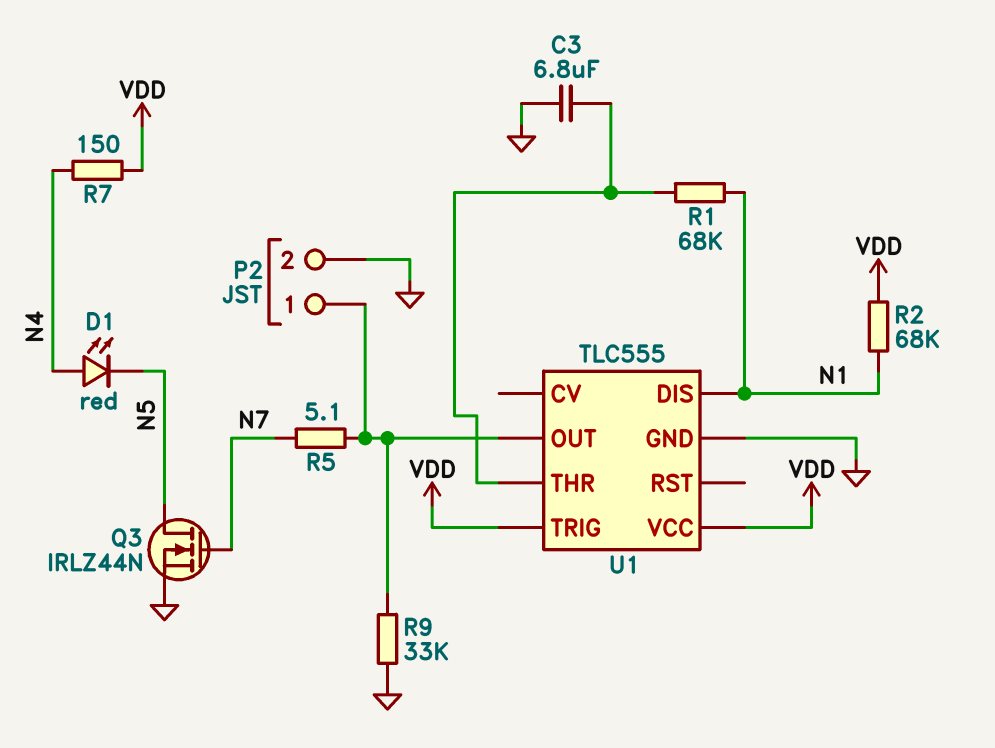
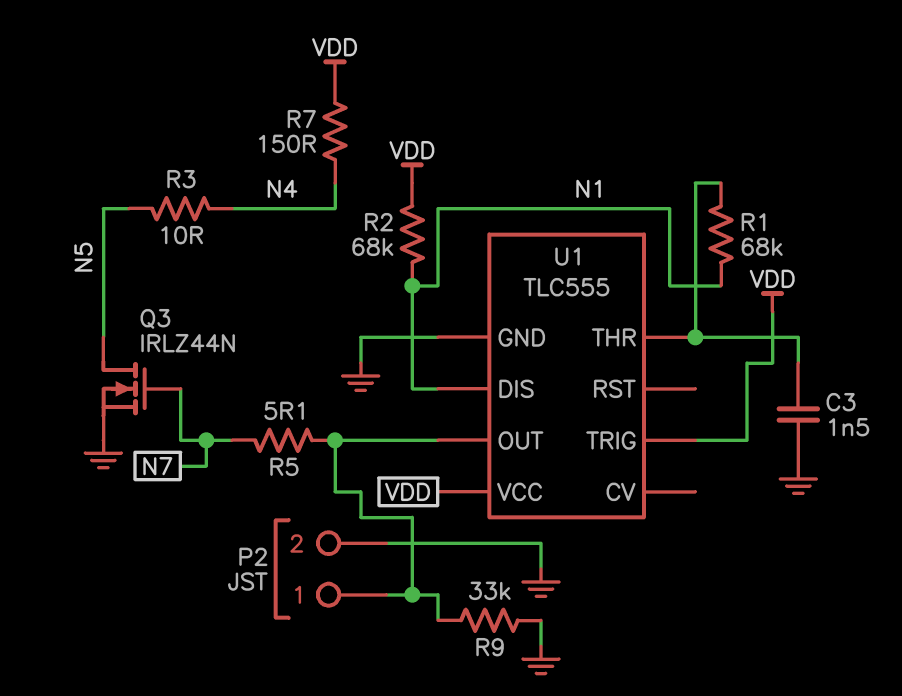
C3: 6.8uF (GND, U1/THR) -> 1.5nF (GND, U1/THR)
D1: LED red (A N4, K N5) -> none
R3: none -> 10 (N4, N5)

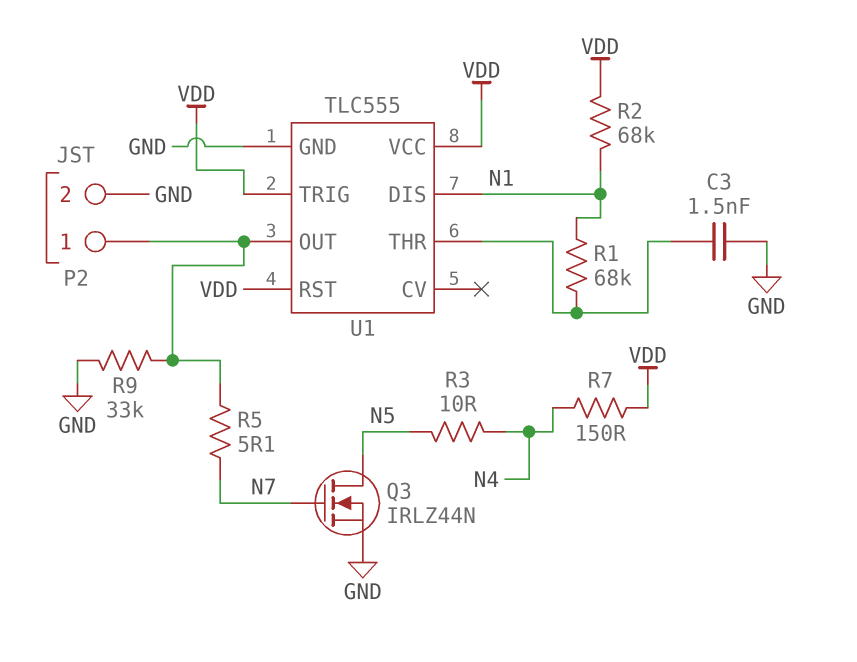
U1 pin RST: none -> VDD

